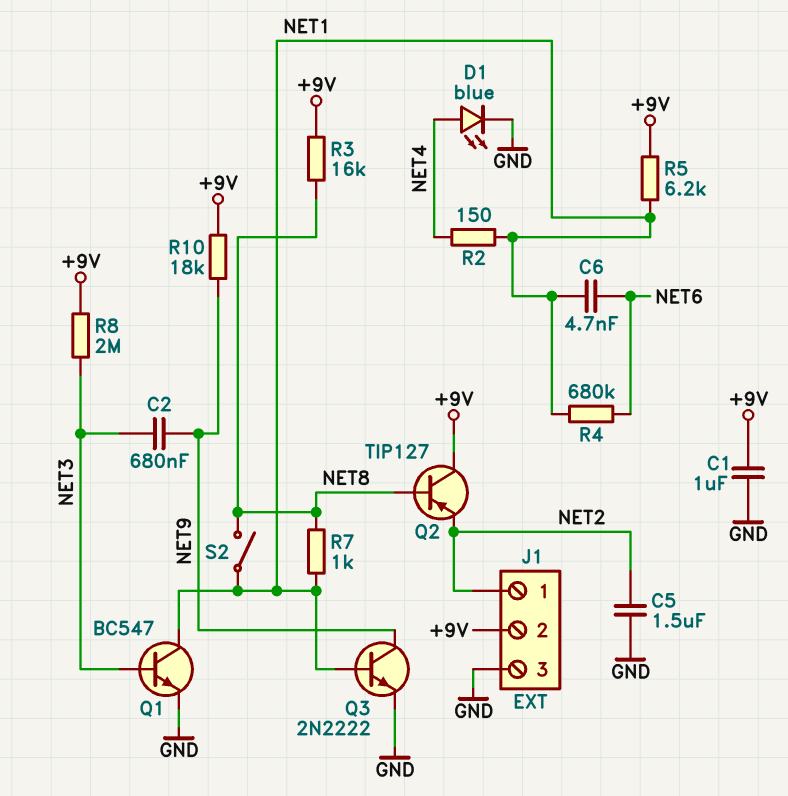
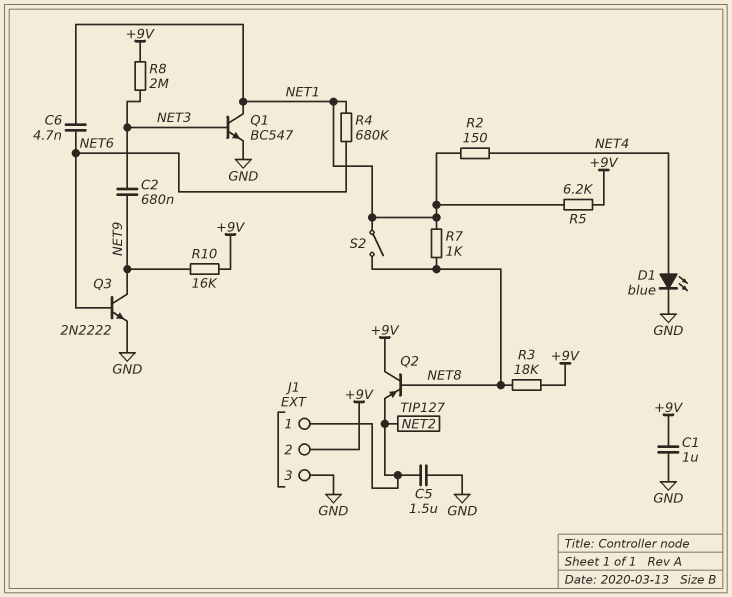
Q3: NPN 2N2222 (B NET1, C NET9, E GND) -> NPN 2N2222 (B NET6, C NET9, E GND)
R3: 16k (+9V, NET8) -> 18k (+9V, NET8)
R10: 18k (+9V, NET9) -> 16k (+9V, NET9)

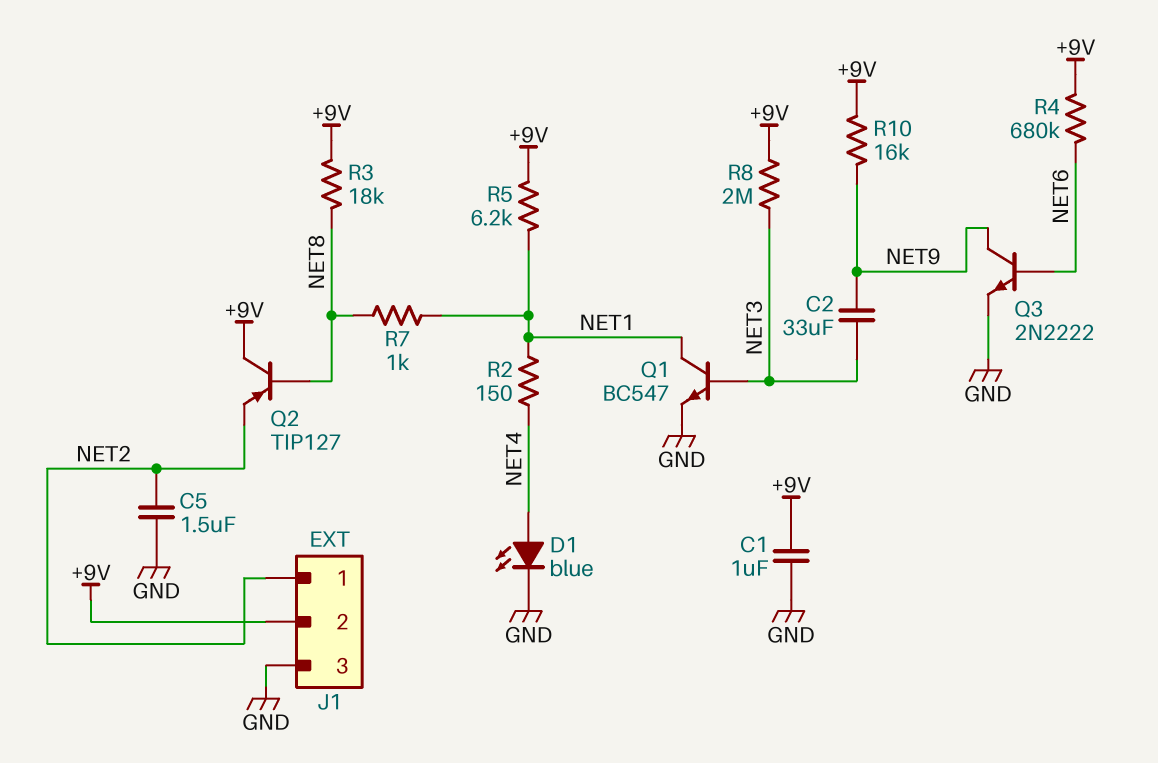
C2: 680nF (NET3, NET9) -> 33uF (NET3, NET9)
C6: 4.7nF (NET1, NET6) -> none
R4: 680k (NET1, NET6) -> 680k (+9V, NET6)
S2: switch (NET1, NET8) -> none

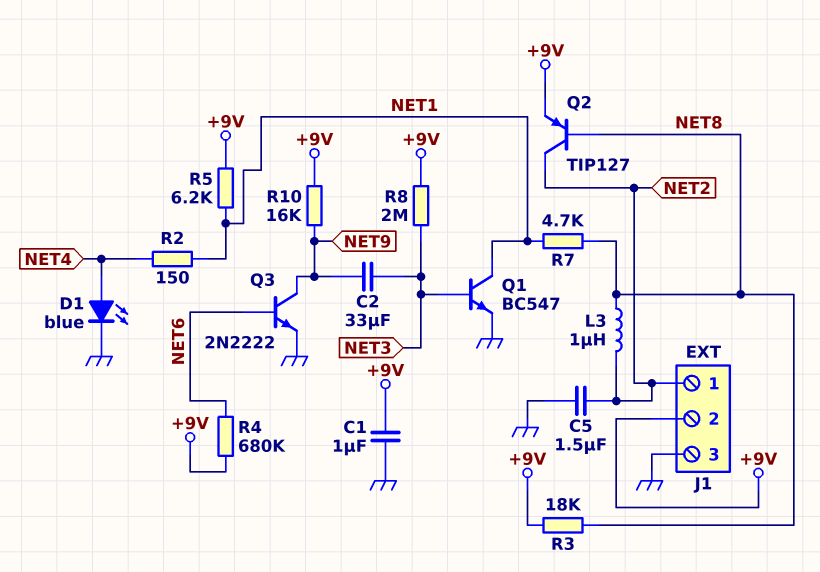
L3: none -> 1uH (NET2, NET8)
Q2: PNP TIP127 (B NET8, C +9V, E NET2) -> PNP TIP127 (B NET8, C NET2, E +9V)
R7: 1k (NET1, NET8) -> 4.7k (NET1, NET8)

